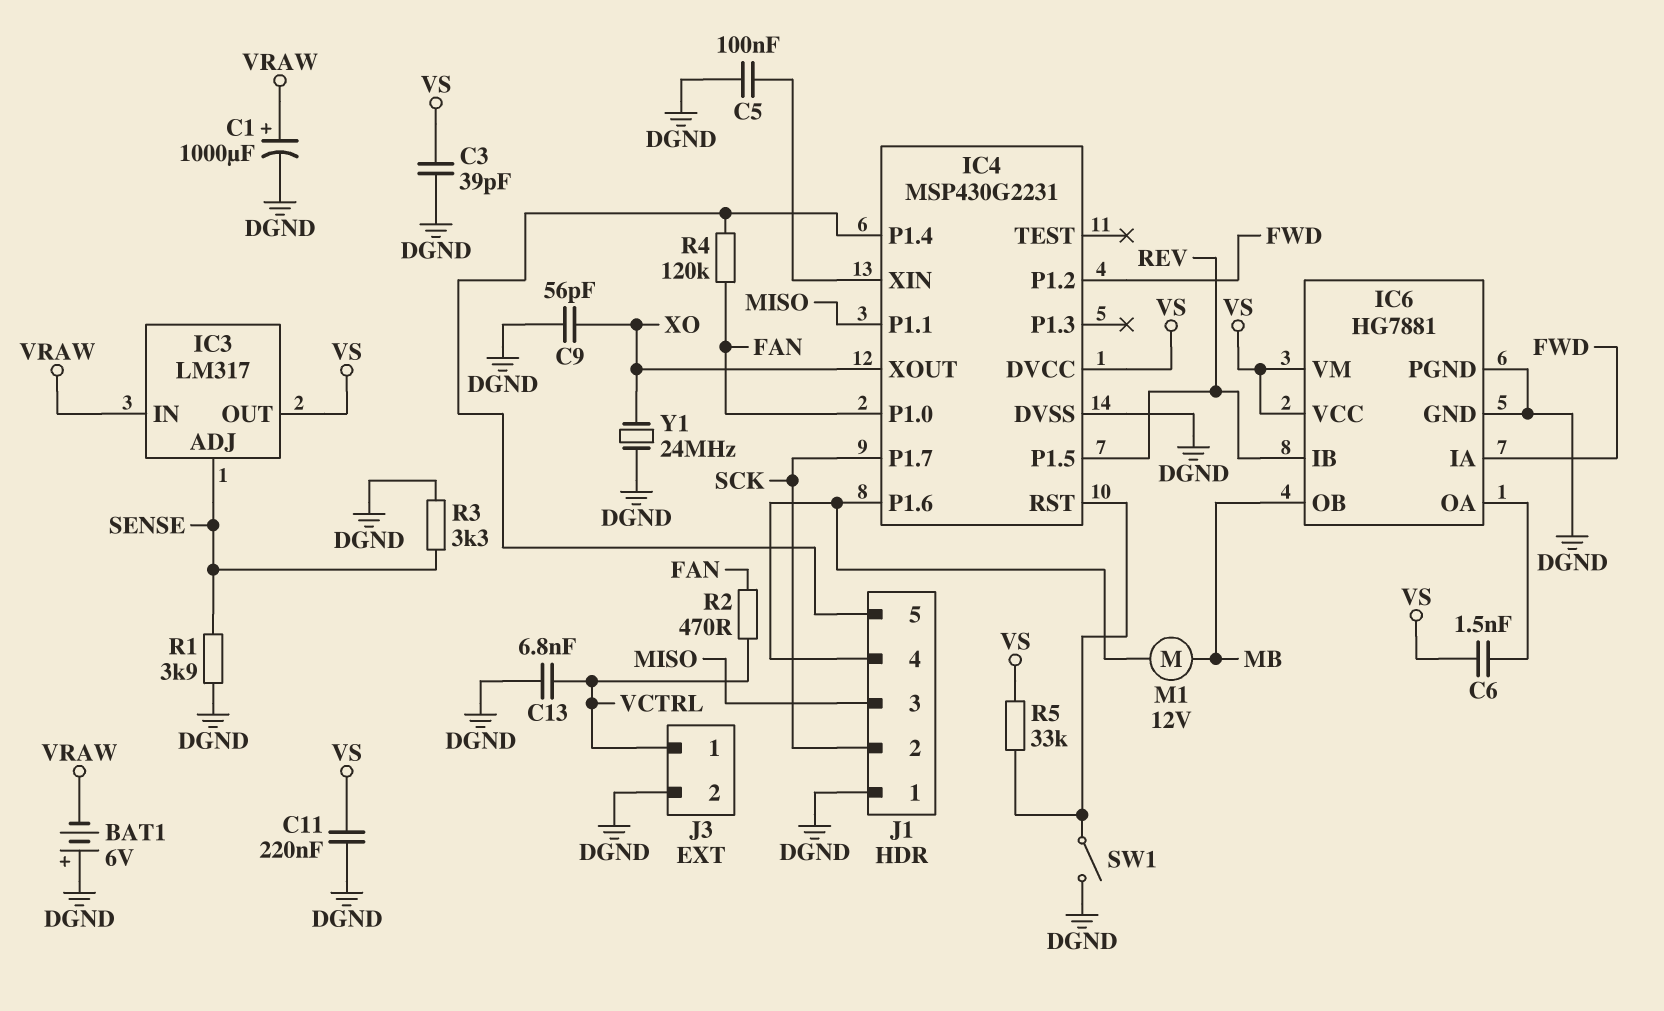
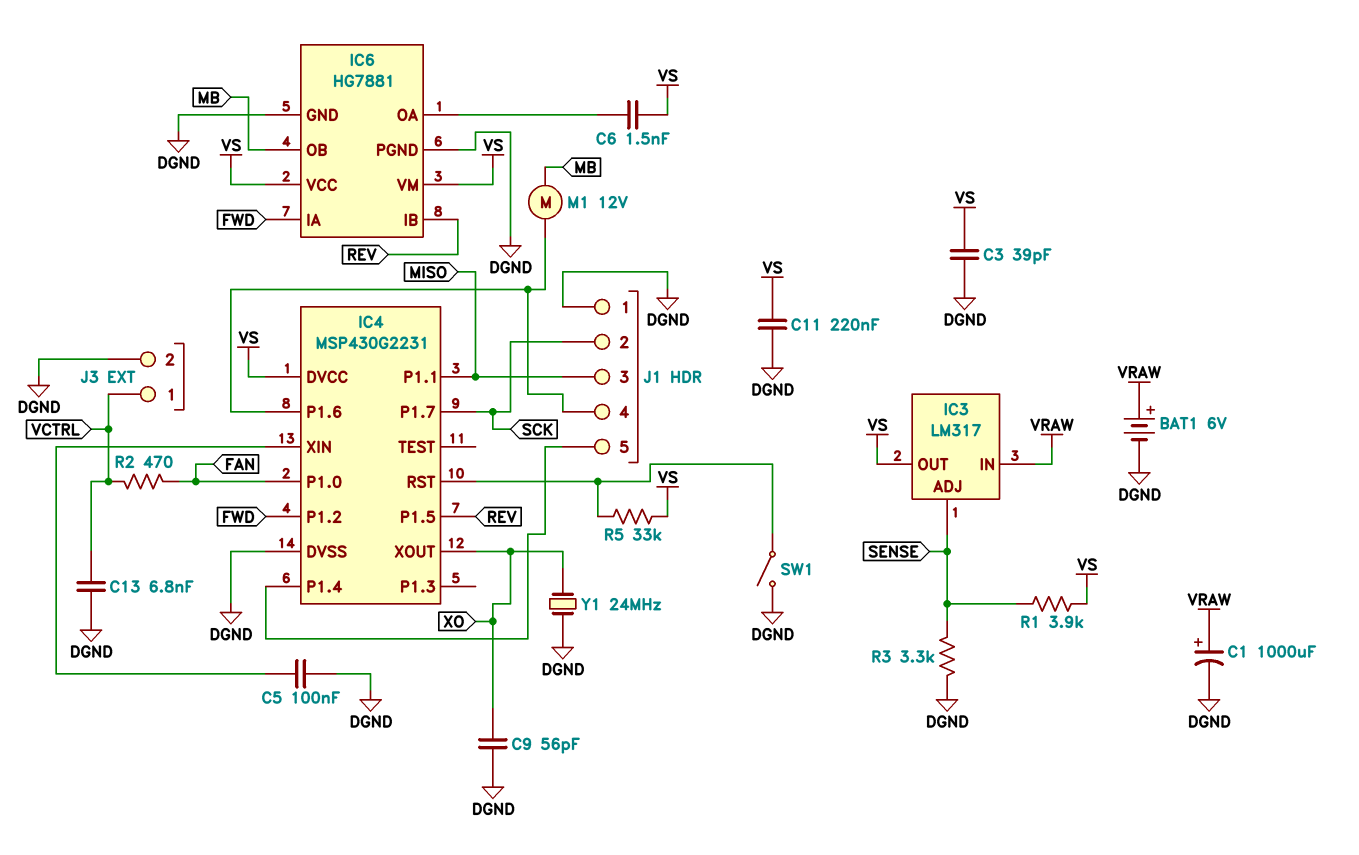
BAT1: 6V (plus DGND, minus VRAW) -> 6V (plus VRAW, minus DGND)
R1: 3.9k (DGND, SENSE) -> 3.9k (SENSE, VS)
R4: 120k (FAN, IC4/P1.4) -> none

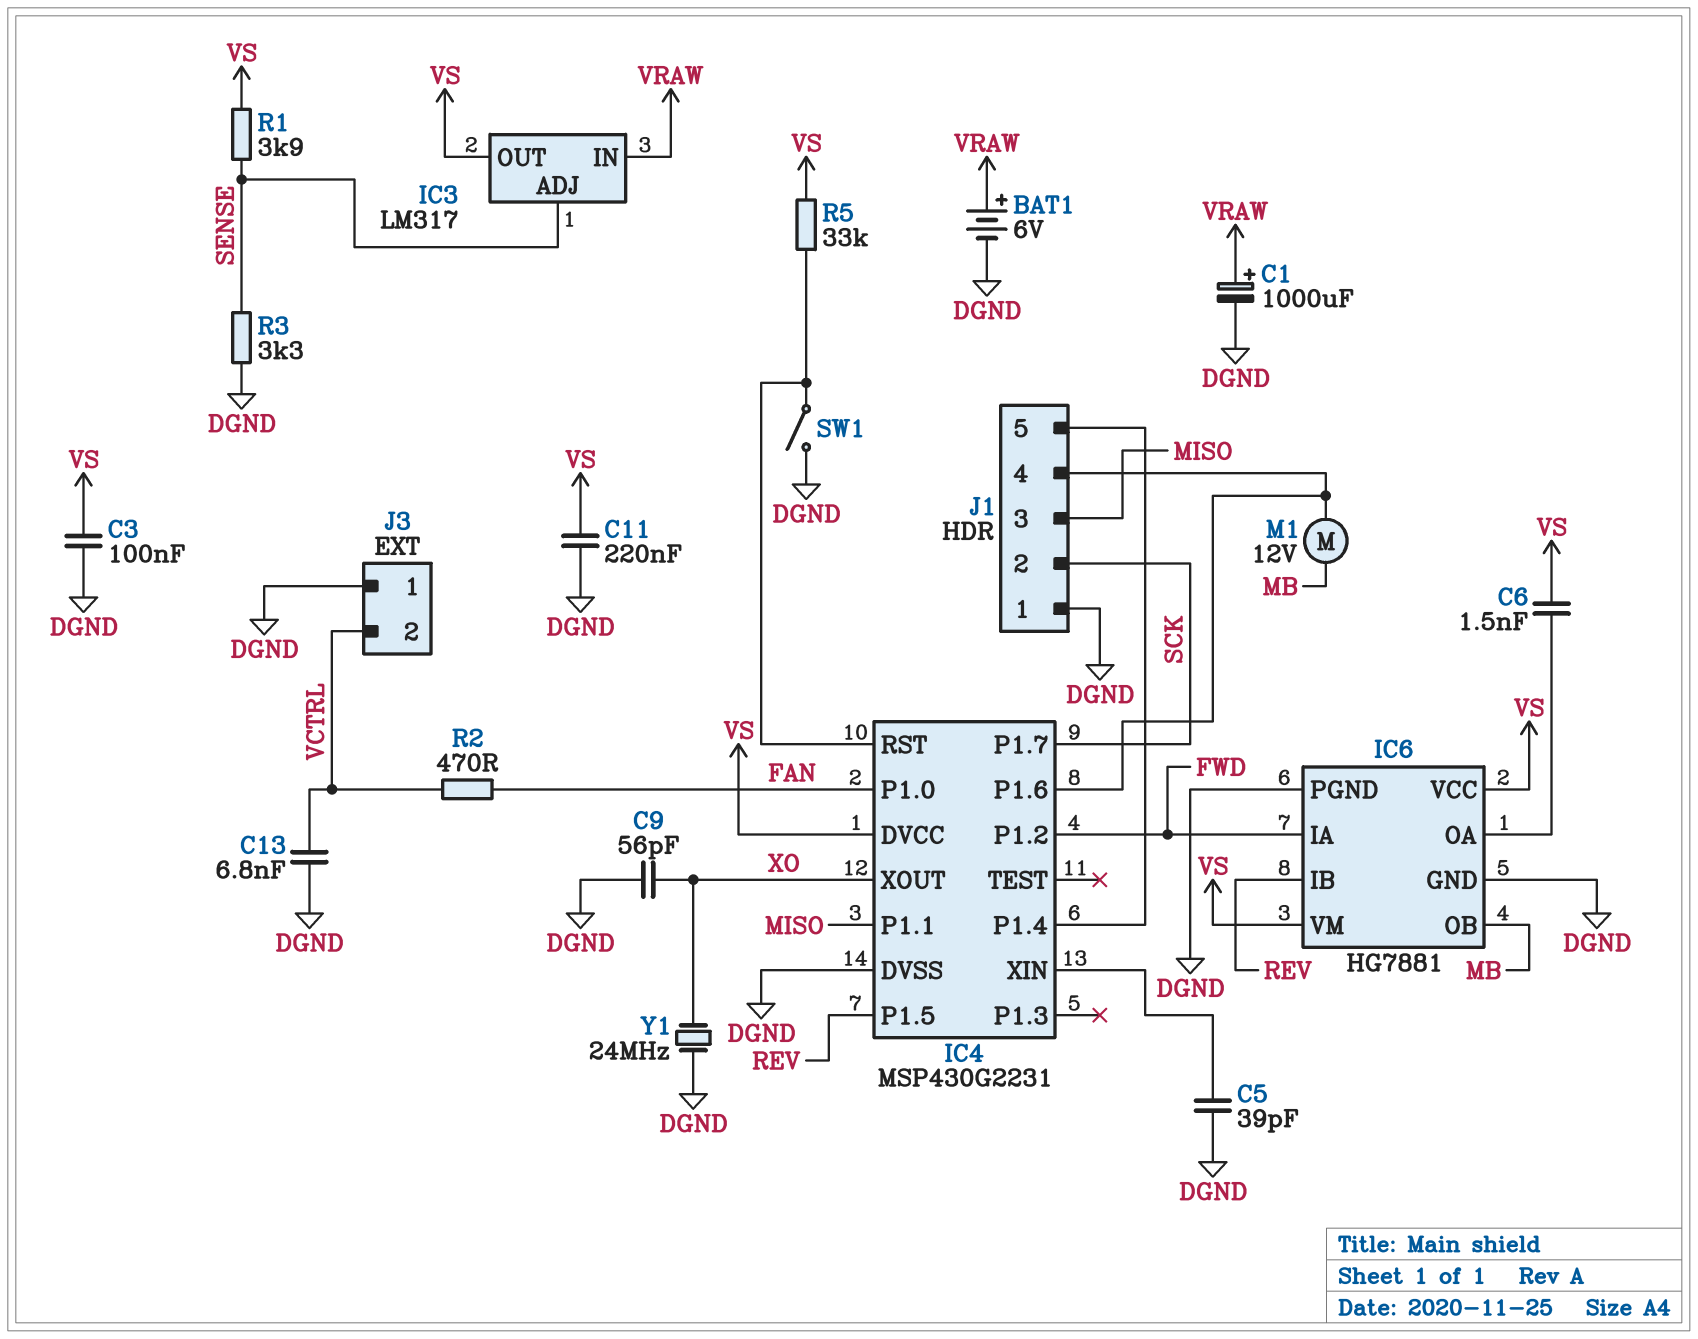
C3: 39pF (DGND, VS) -> 100nF (DGND, VS)
C5: 100nF (DGND, IC4/XIN) -> 39pF (DGND, IC4/XIN)
J3 pin 1: VCTRL -> DGND
J3 pin 2: DGND -> VCTRL

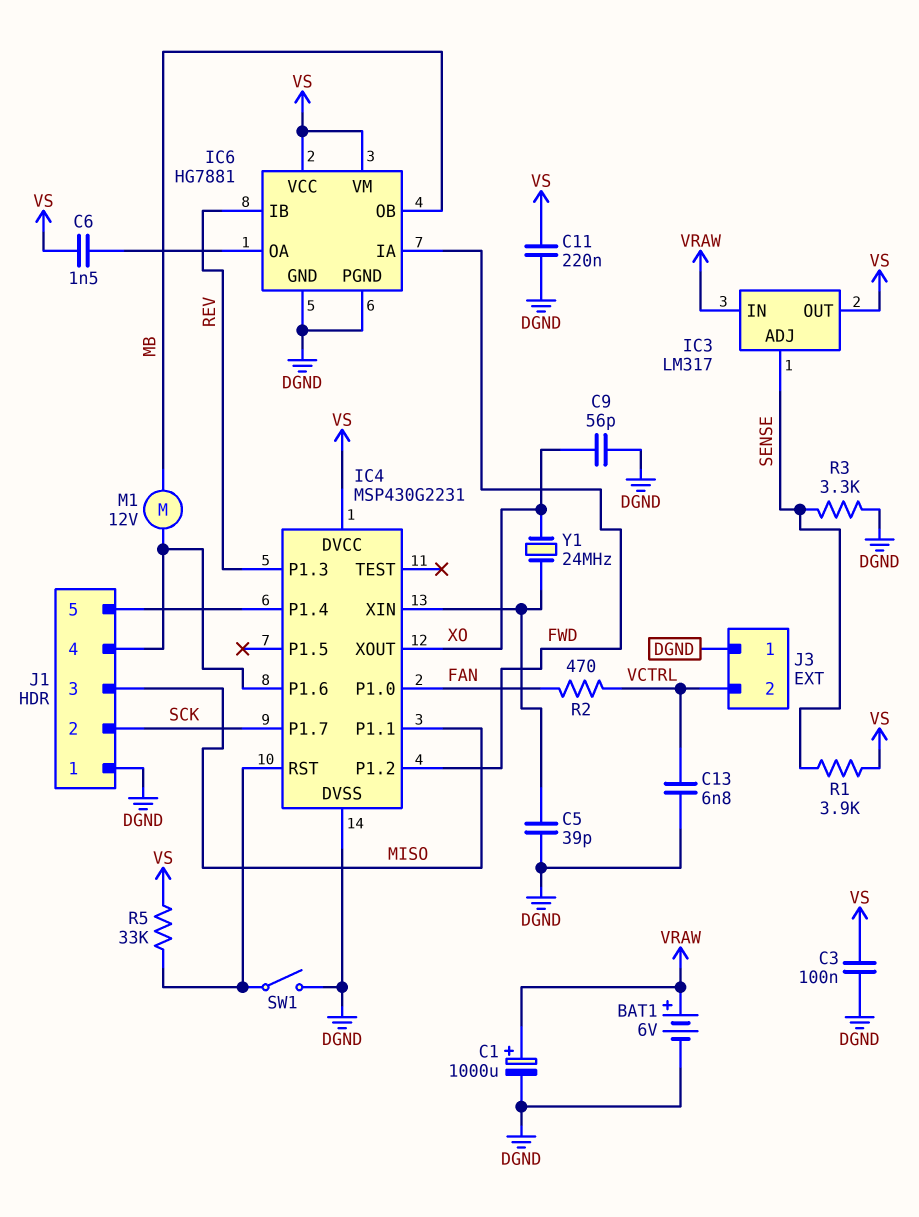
IC4 pin P1.3: none -> REV
IC4 pin P1.5: REV -> none
Y1: 24MHz (DGND, XO) -> 24MHz (IC4/XIN, XO)

